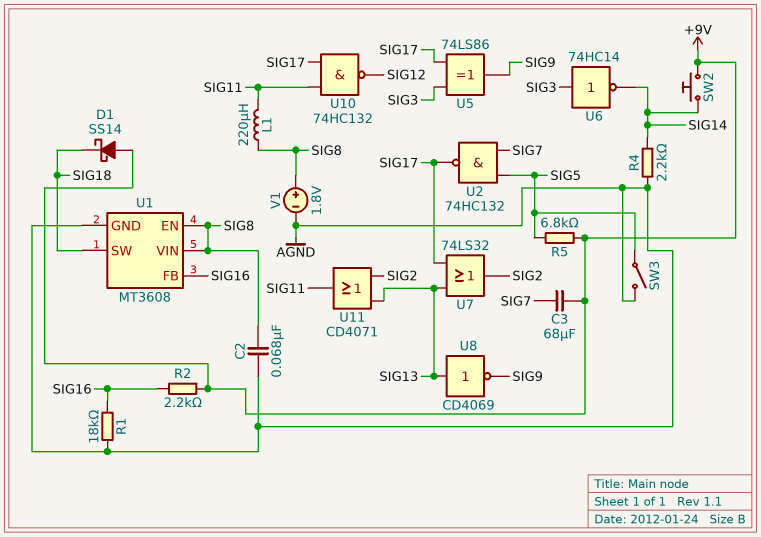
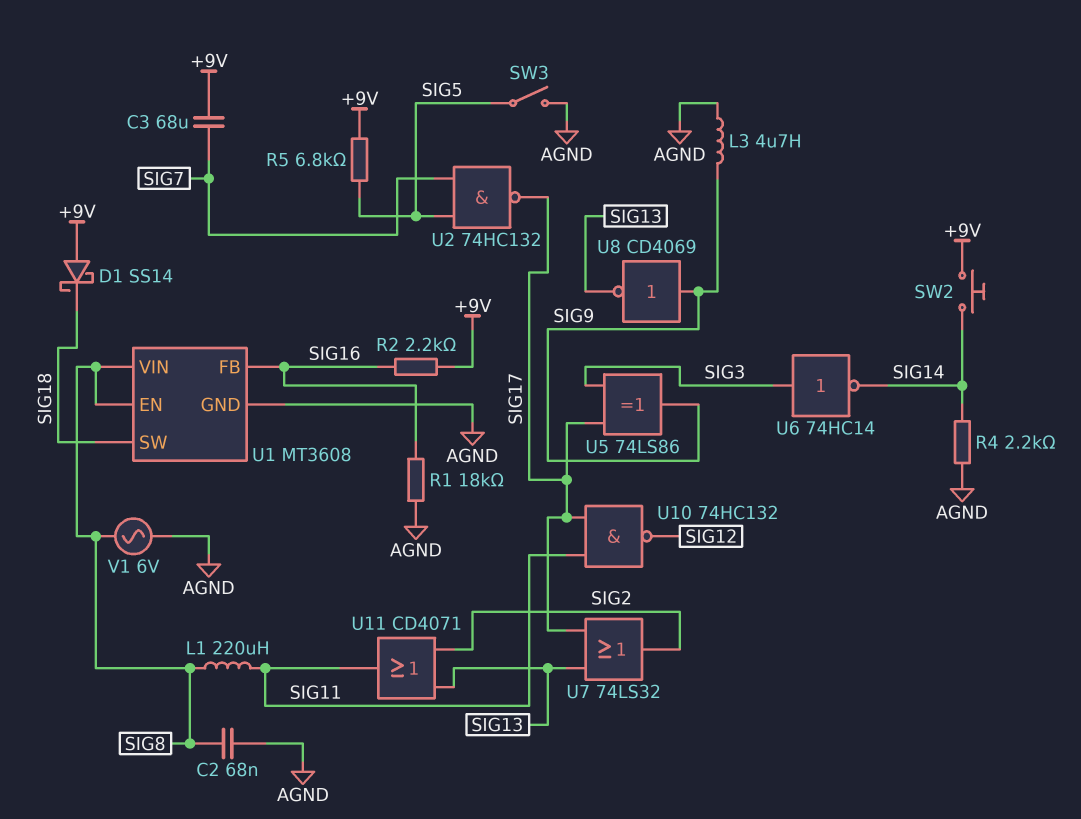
L3: none -> 4.7uH (AGND, SIG9)
U8: NOT CD4069 (in SIG13, out SIG9) -> NOT CD4069 (in SIG9, out SIG13)
V1: 1.8V (plus SIG8, minus AGND) -> AC 6V (AGND, SIG8)

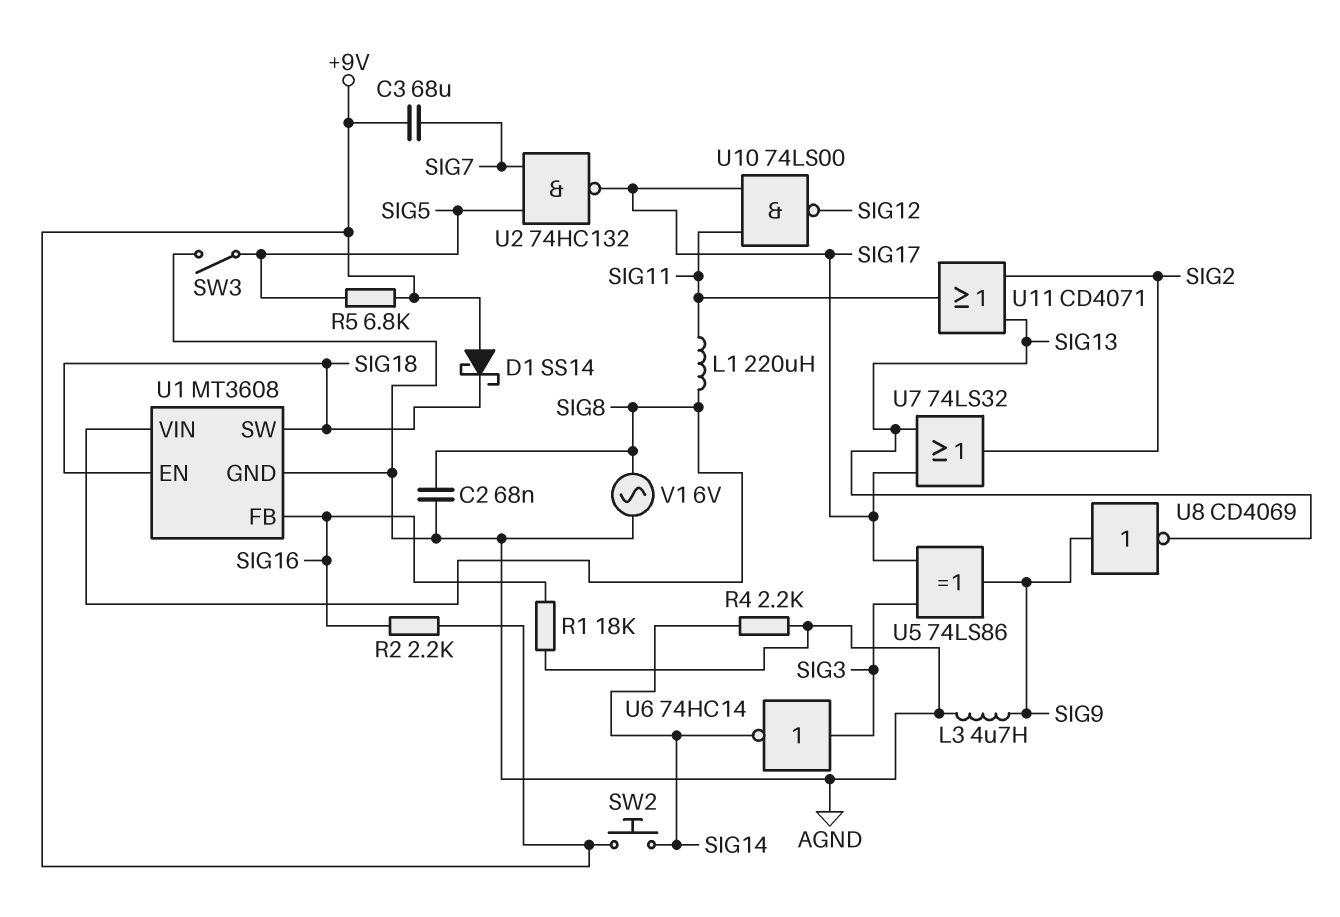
U1 pin EN: SIG8 -> SIG18
U10: NAND 74HC132 (in SIG11, in SIG17, out SIG12) -> NAND 74LS00 (in SIG11, in SIG17, out SIG12)

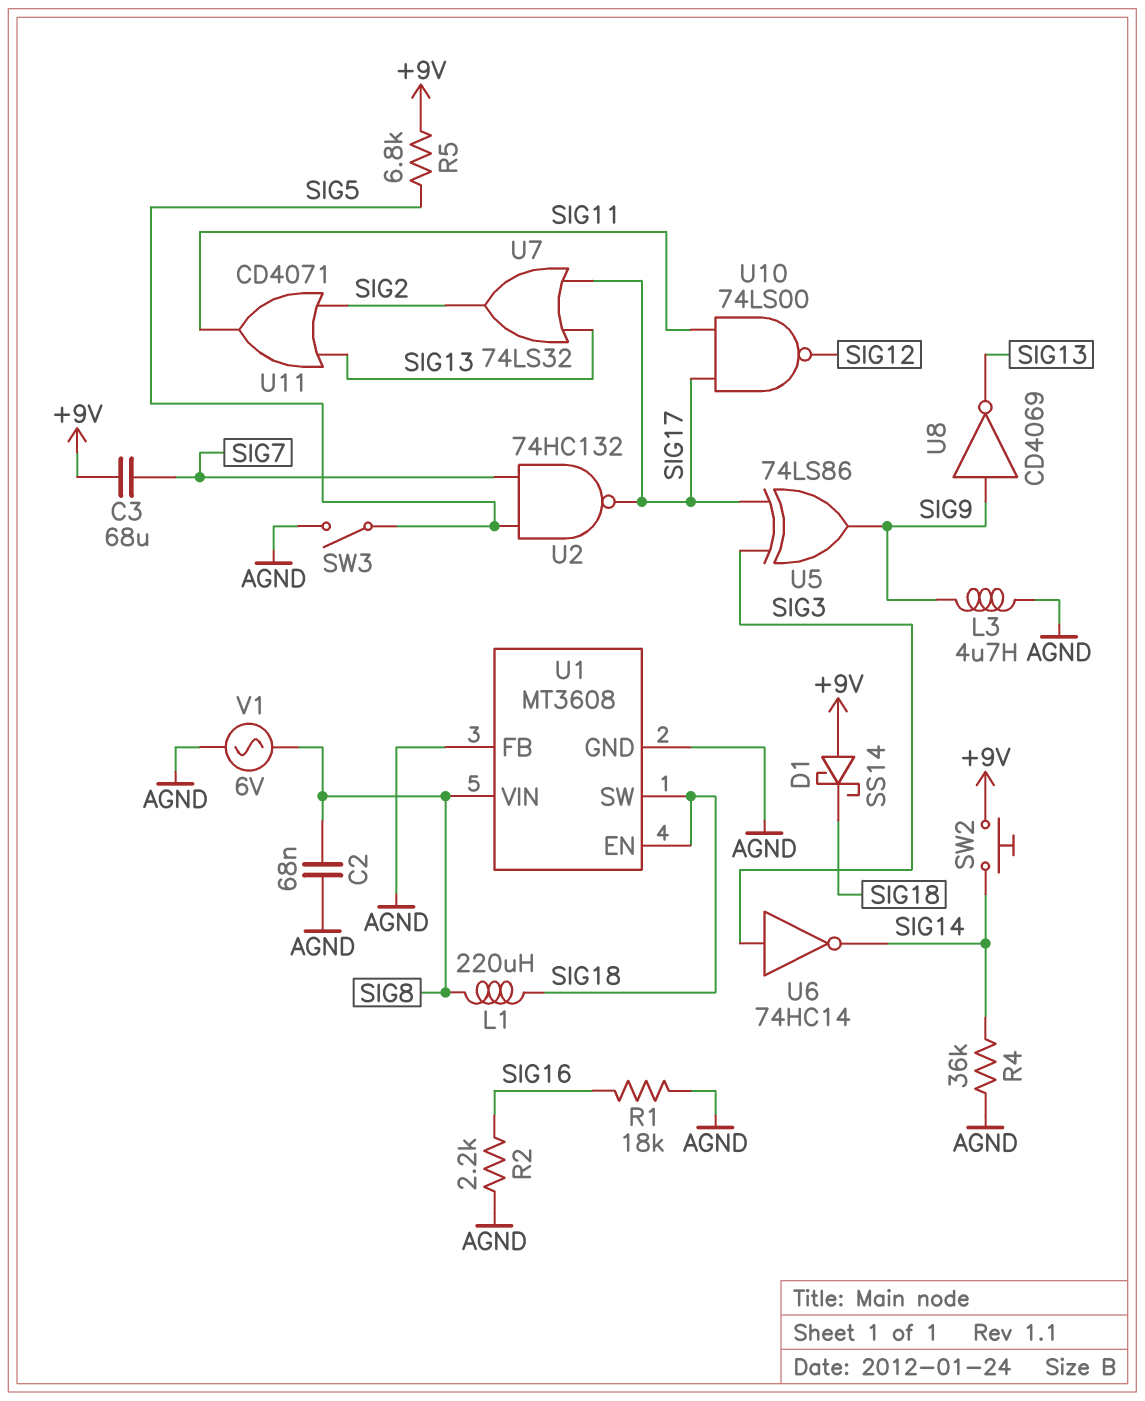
L1: 220uH (SIG8, SIG11) -> 220uH (SIG8, SIG18)
R2: 2.2k (+9V, SIG16) -> 2.2k (AGND, SIG16)
R4: 2.2k (AGND, SIG14) -> 36k (AGND, SIG14)
U1 pin FB: SIG16 -> AGND

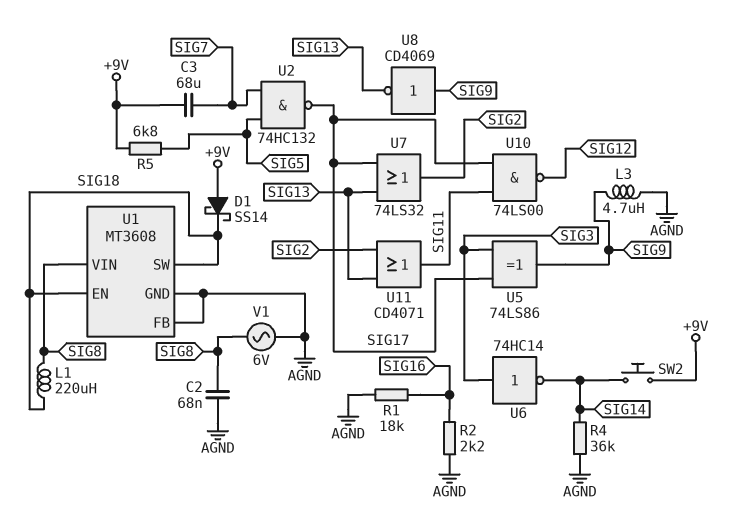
SW3: switch (AGND, SIG5) -> none

